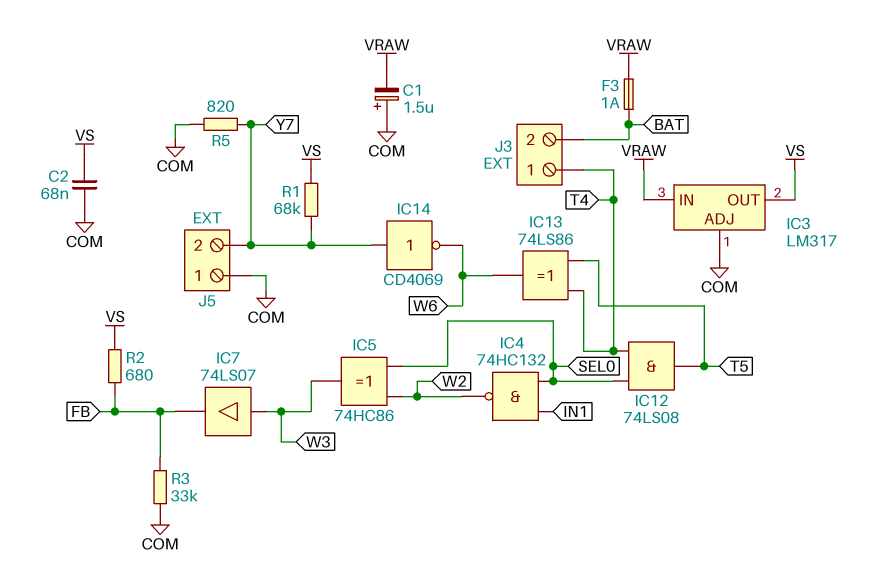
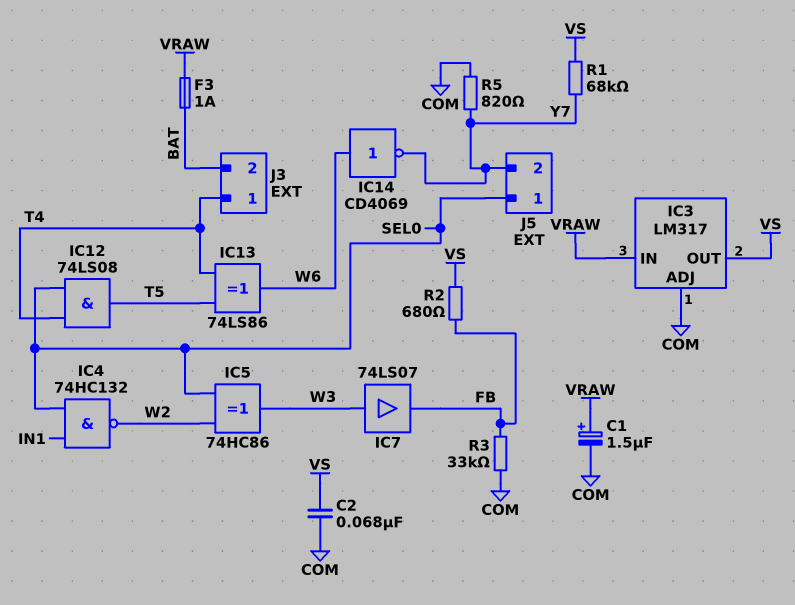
C1: 1.5uF (plus COM, minus VRAW) -> 1.5uF (plus VRAW, minus COM)
IC14: NOT CD4069 (in Y7, out W6) -> NOT CD4069 (in W6, out Y7)
J5 pin 1: COM -> SEL0

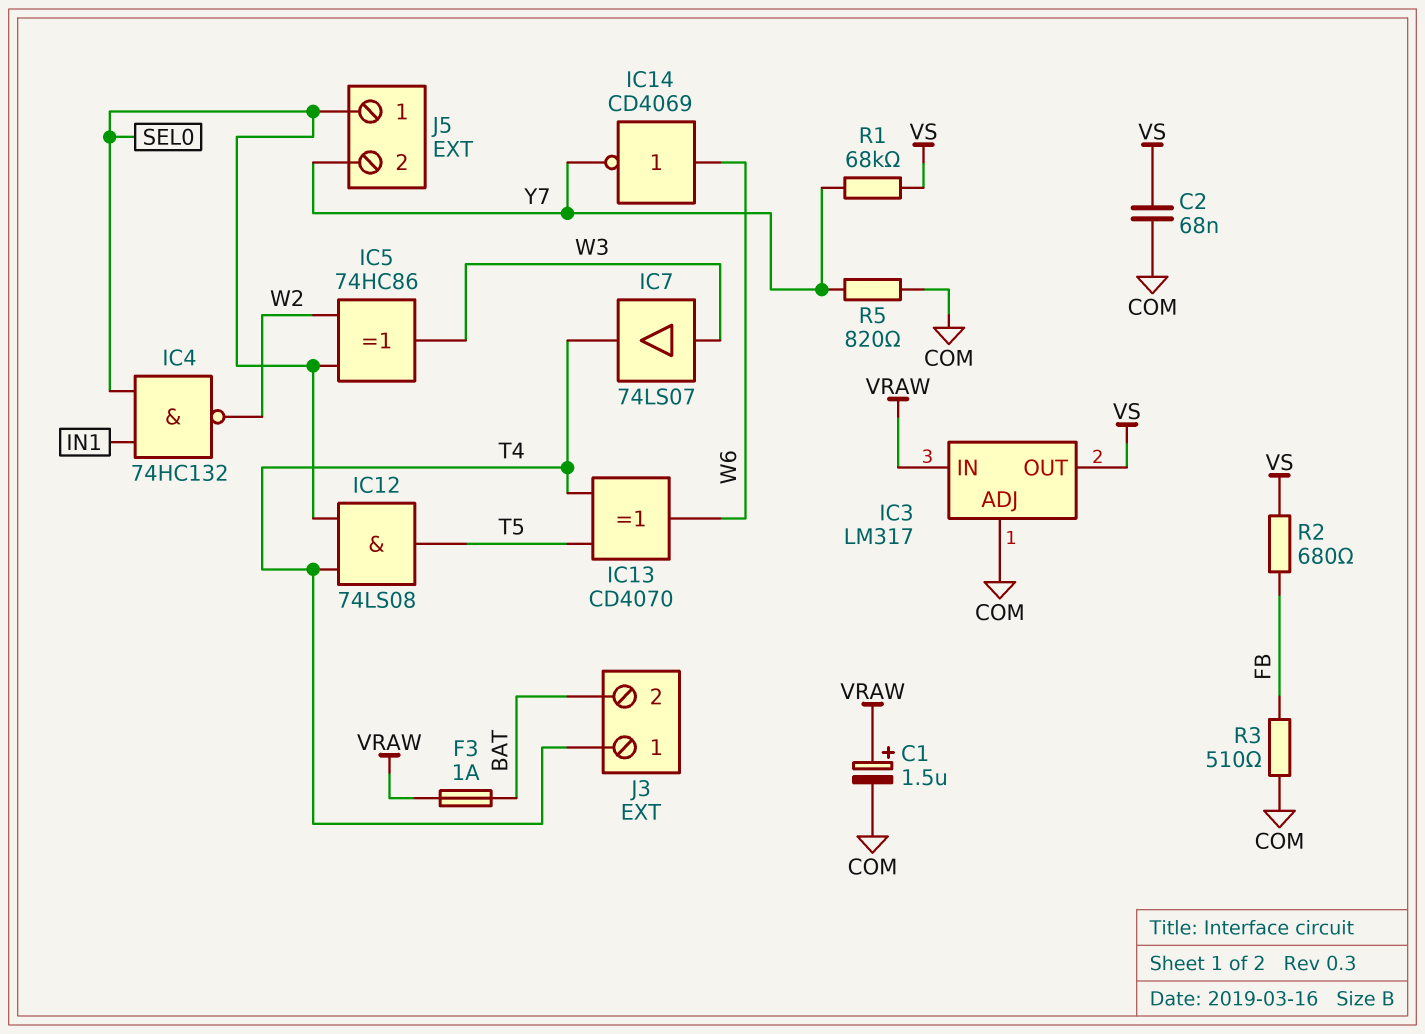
IC7: buffer 74LS07 (in W3, out FB) -> buffer 74LS07 (in W3, out T4)
IC13: XOR 74LS86 (in T4, in T5, out W6) -> XOR CD4070 (in T4, in T5, out W6)
R3: 33k (COM, FB) -> 510 (COM, FB)

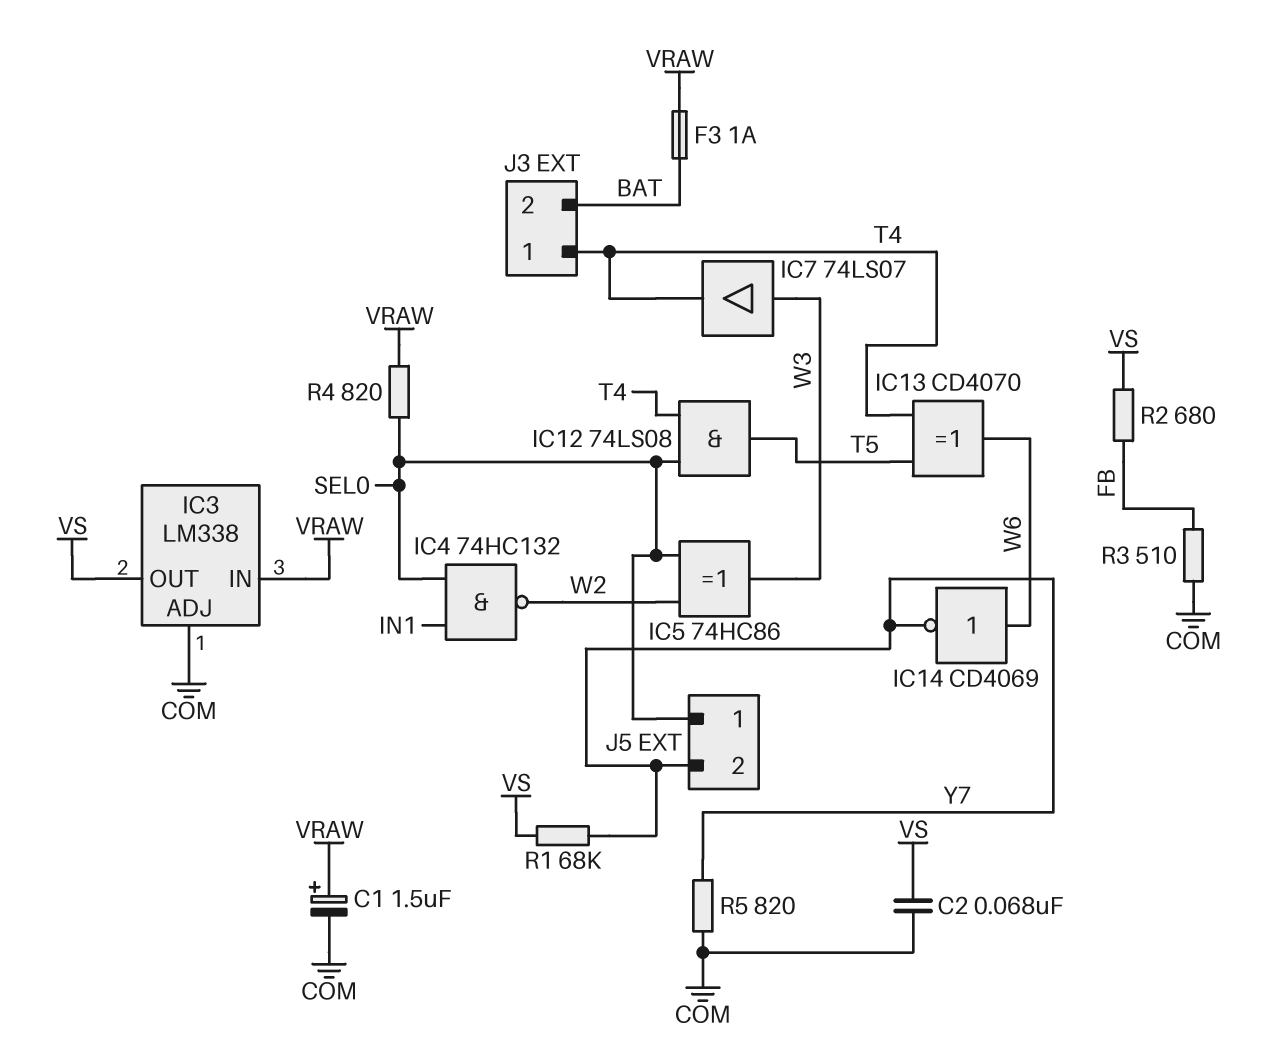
IC3: LM317 -> LM338
R4: none -> 820 (SEL0, VRAW)

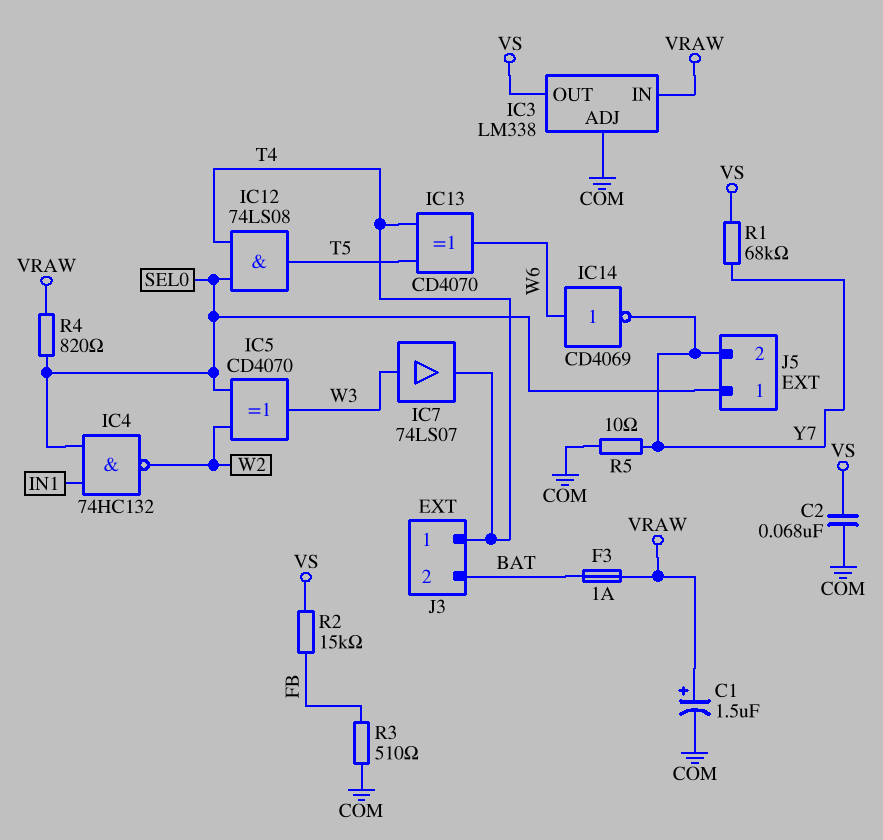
IC5: XOR 74HC86 (in SEL0, in W2, out W3) -> XOR CD4070 (in SEL0, in W2, out W3)
R2: 680 (FB, VS) -> 15k (FB, VS)
R5: 820 (COM, Y7) -> 10 (COM, Y7)

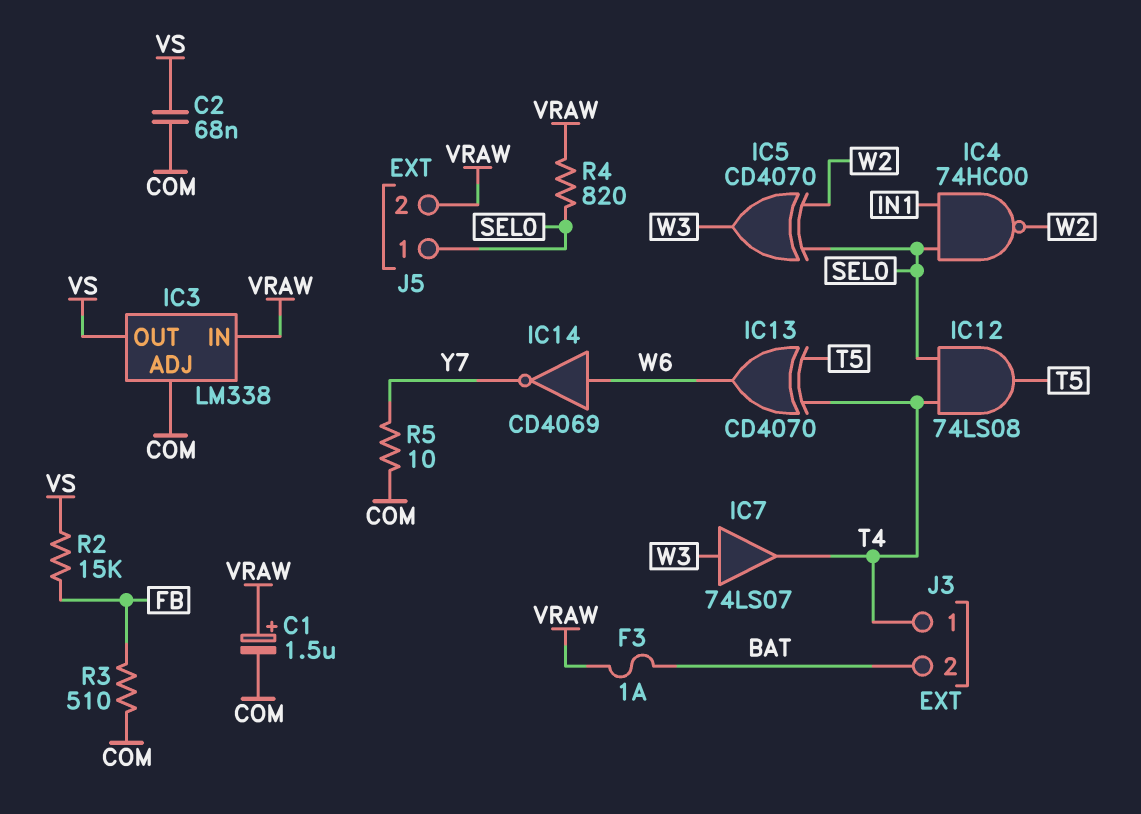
IC4: NAND 74HC132 (in IN1, in SEL0, out W2) -> NAND 74HC00 (in IN1, in SEL0, out W2)
J5 pin 2: Y7 -> VRAW
R1: 68k (VS, Y7) -> none

